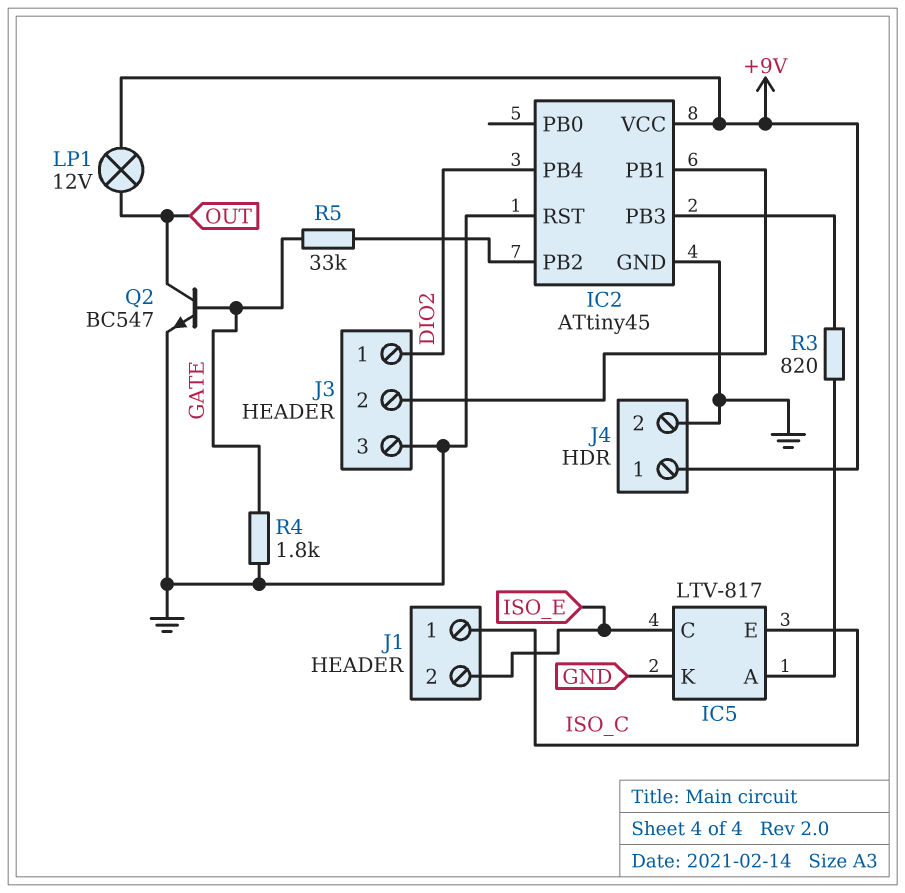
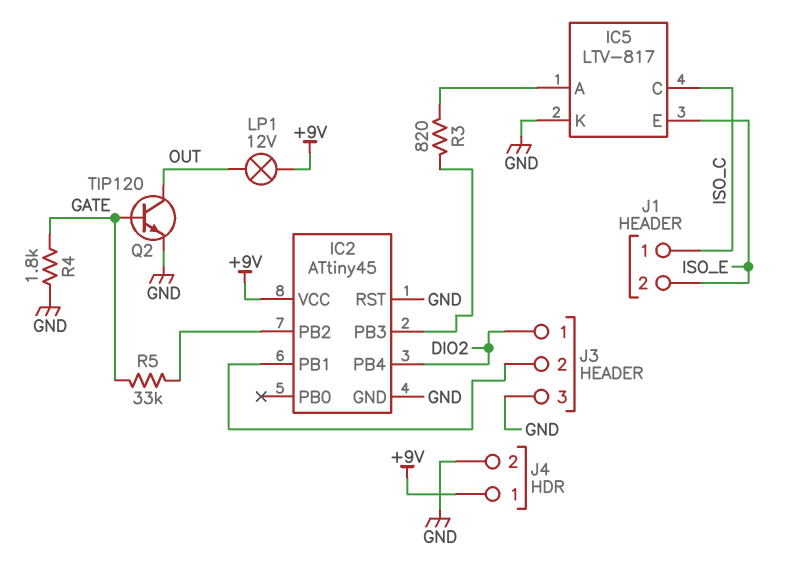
IC5 pin C: ISO_E -> ISO_C
IC5 pin E: ISO_C -> ISO_E
Q2: NPN BC547 (B GATE, C OUT, E GND) -> NPN TIP120 (B GATE, C OUT, E GND)

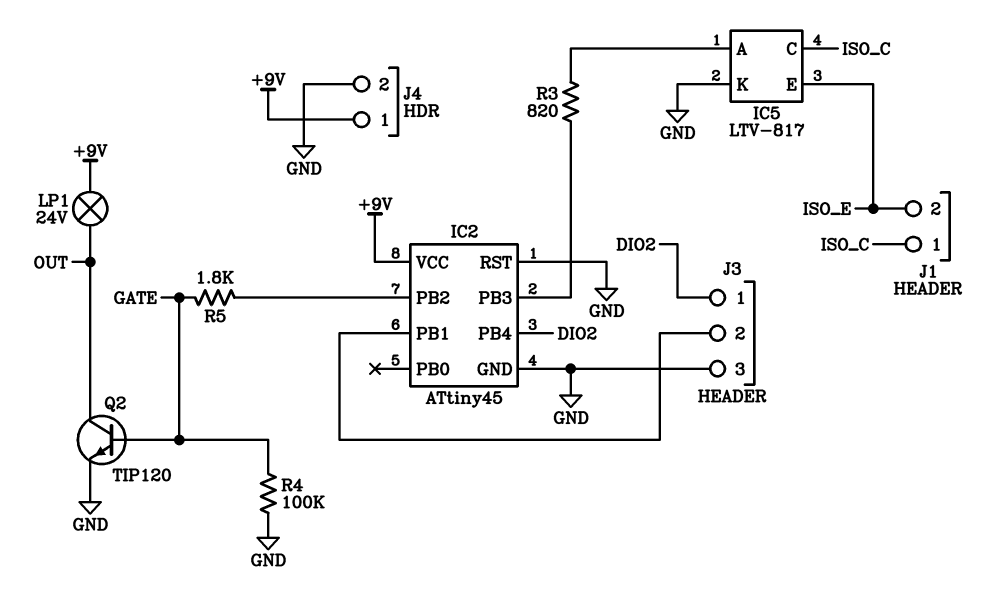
LP1: lamp 12V (+9V, OUT) -> lamp 24V (+9V, OUT)
R4: 1.8k (GATE, GND) -> 100k (GATE, GND)
R5: 33k (GATE, IC2/PB2) -> 1.8k (GATE, IC2/PB2)

